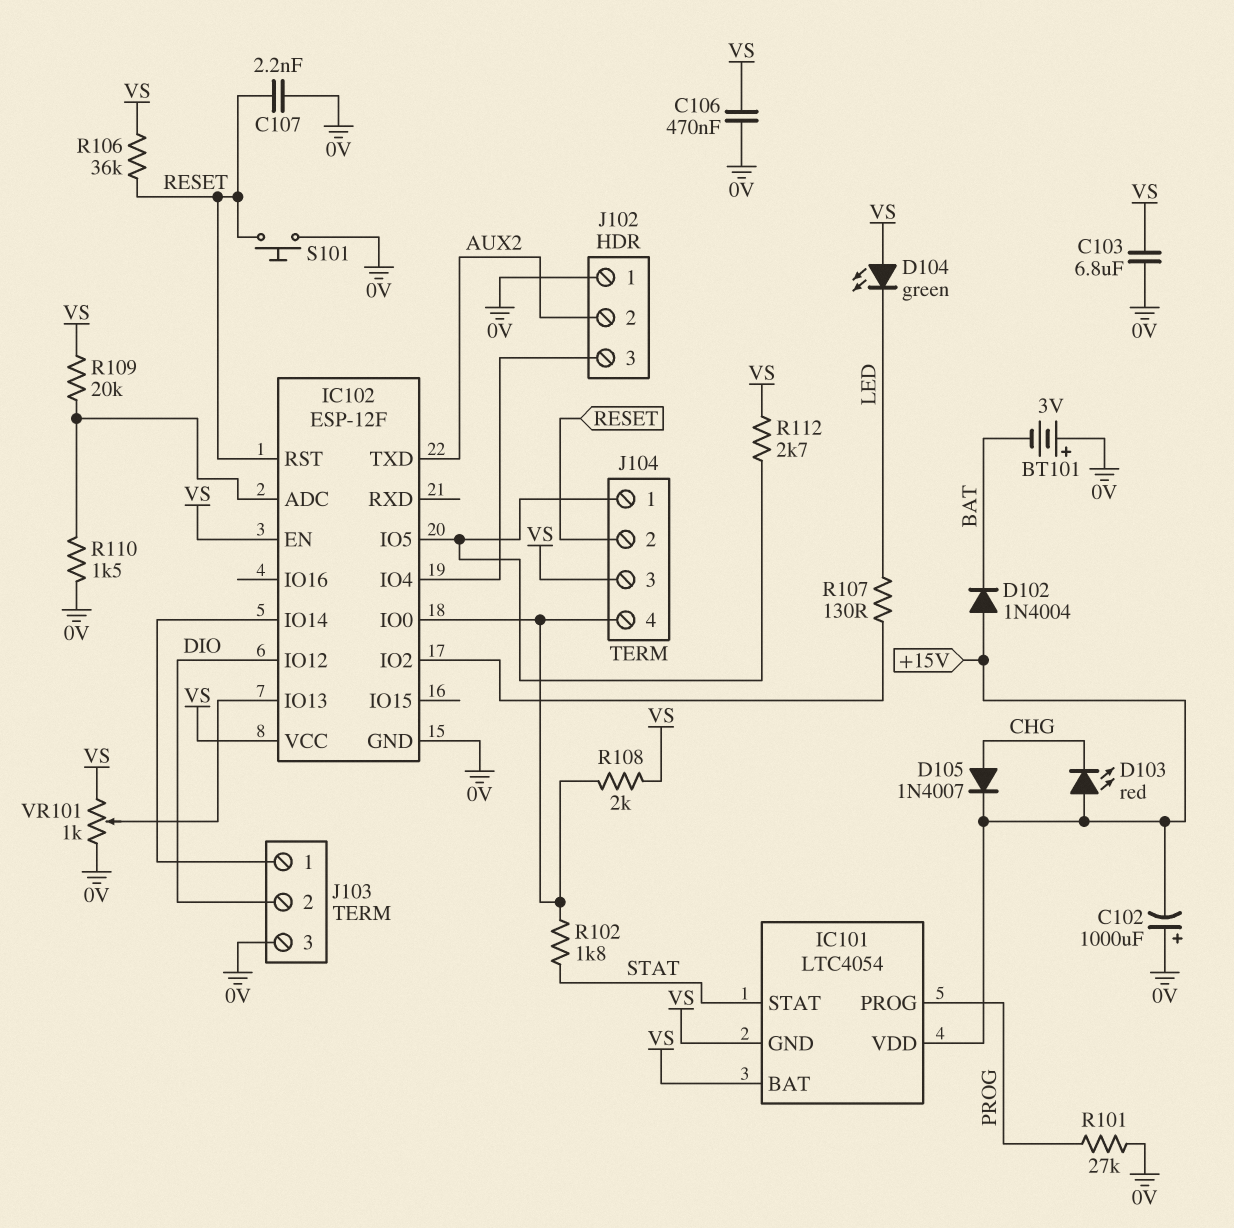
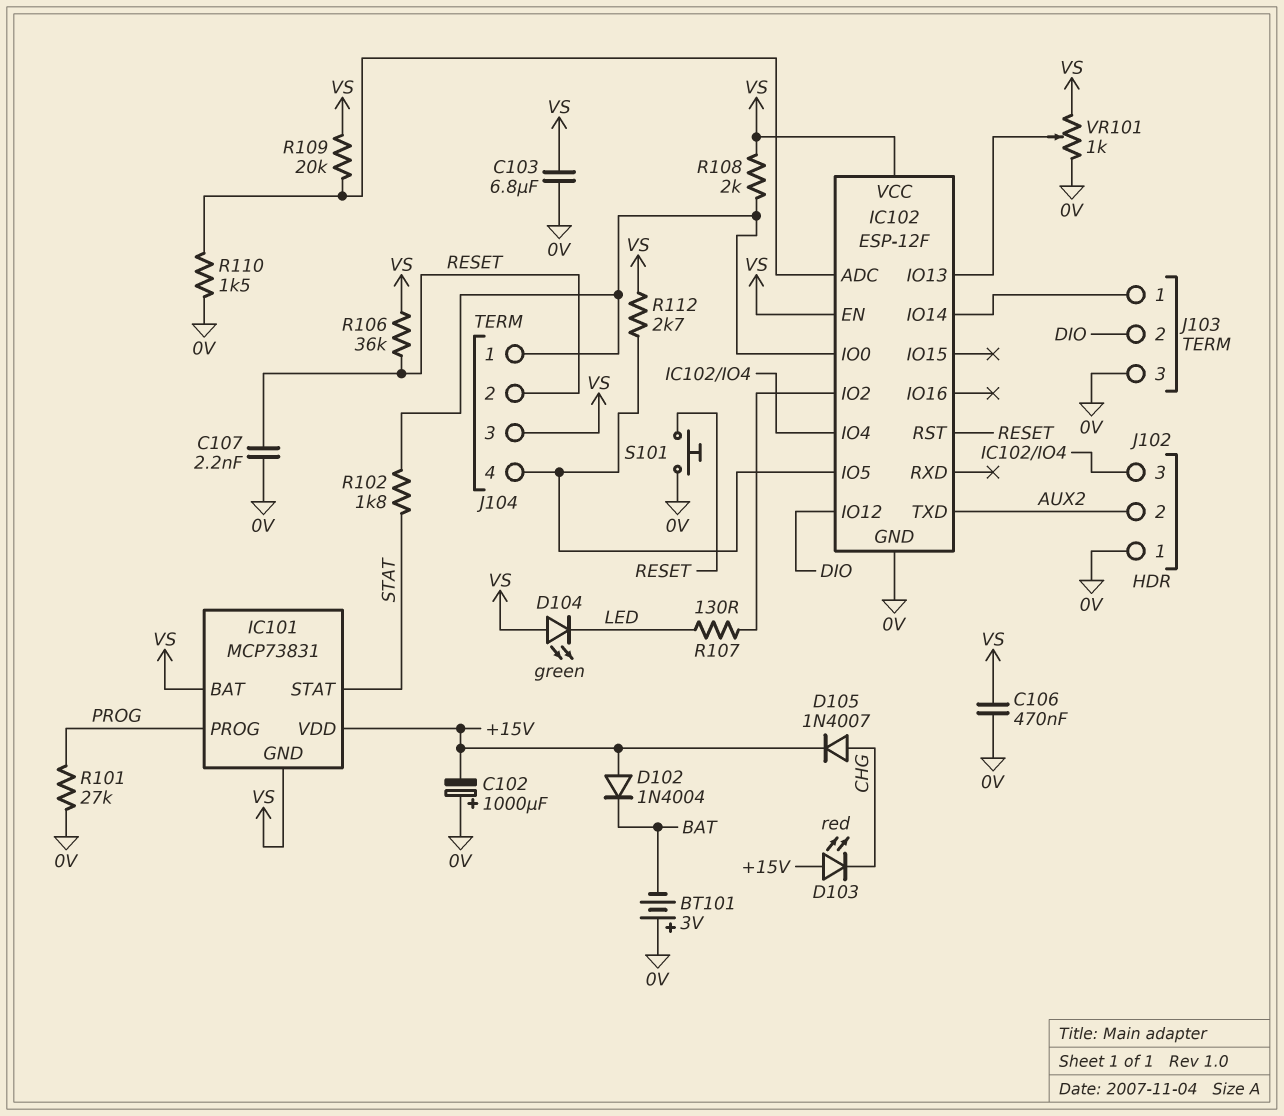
IC101: LTC4054 -> MCP73831
J104 pin 1: IC102/IO5 -> IC102/IO0
J104 pin 4: IC102/IO0 -> IC102/IO5

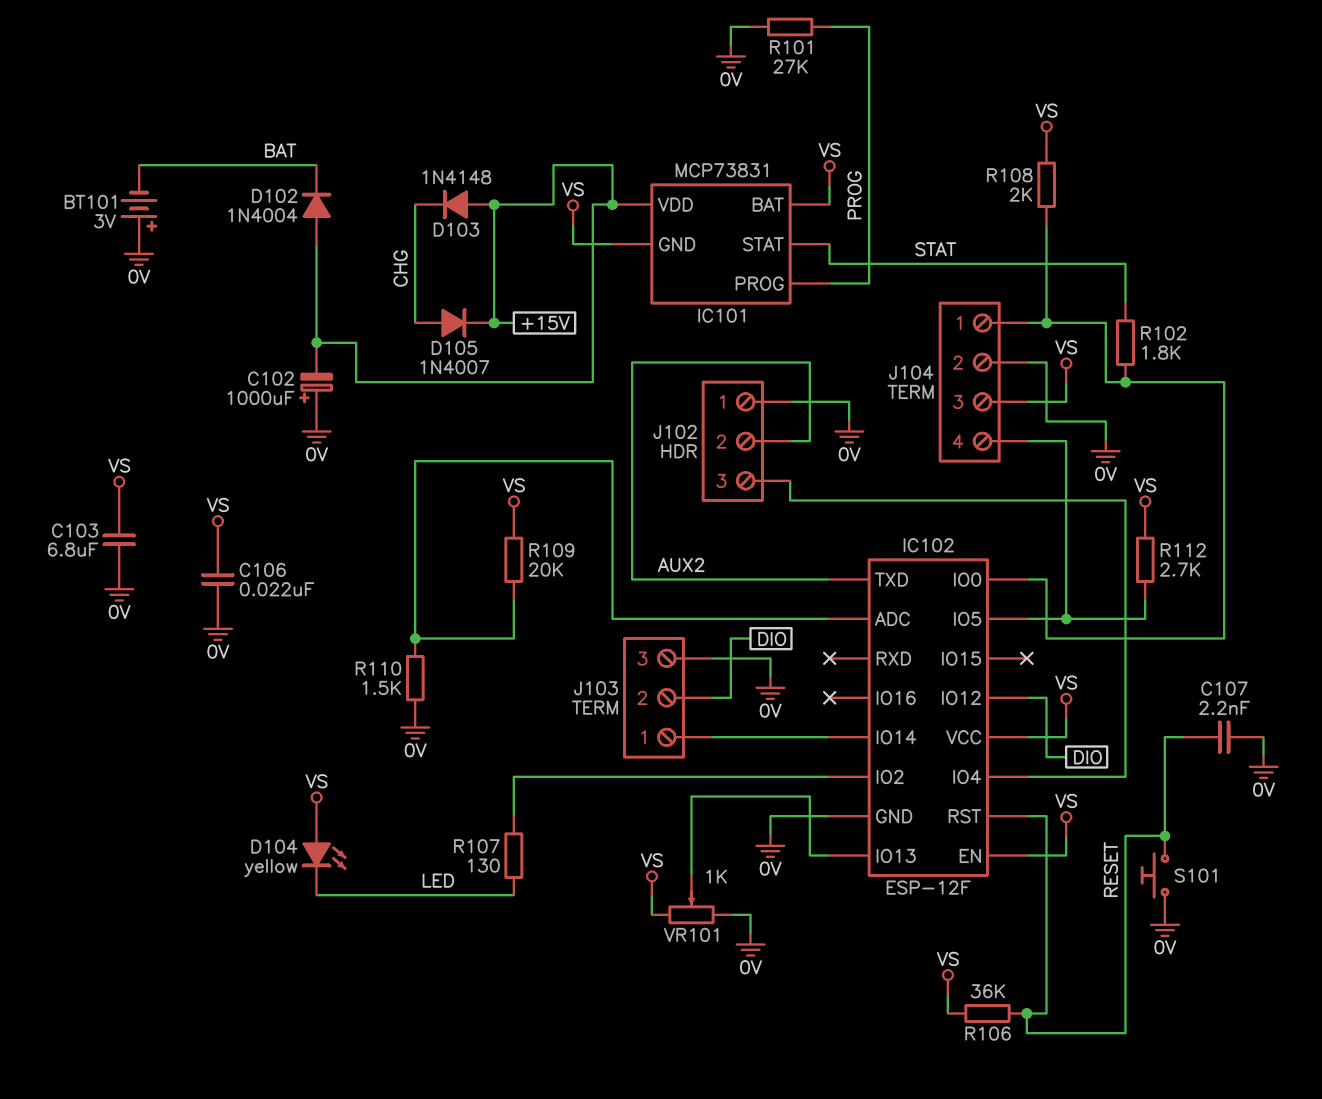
C106: 470nF (0V, VS) -> 22nF (0V, VS)
D103: LED red (A +15V, K CHG) -> diode 1N4148 (A +15V, K CHG)
D104: LED green (A VS, K LED) -> LED yellow (A VS, K LED)
J104 pin 2: RESET -> 0V

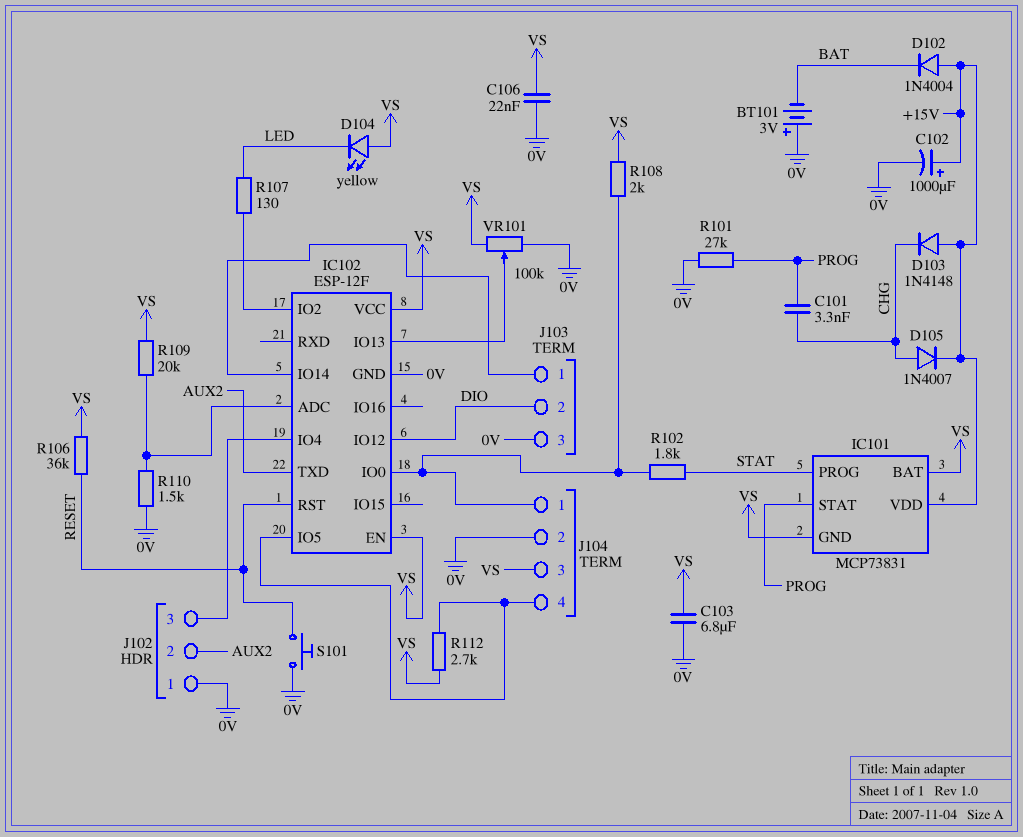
C101: none -> 3.3nF (CHG, PROG)
C102: 1000uF (plus 0V, minus +15V) -> 1000uF (plus +15V, minus 0V)
C107: 2.2nF (0V, RESET) -> none
IC101 pin PROG: PROG -> STAT
IC101 pin STAT: STAT -> PROG
VR101: 1k (0V, VS, wiper IC102/IO13) -> 100k (0V, VS, wiper IC102/IO13)

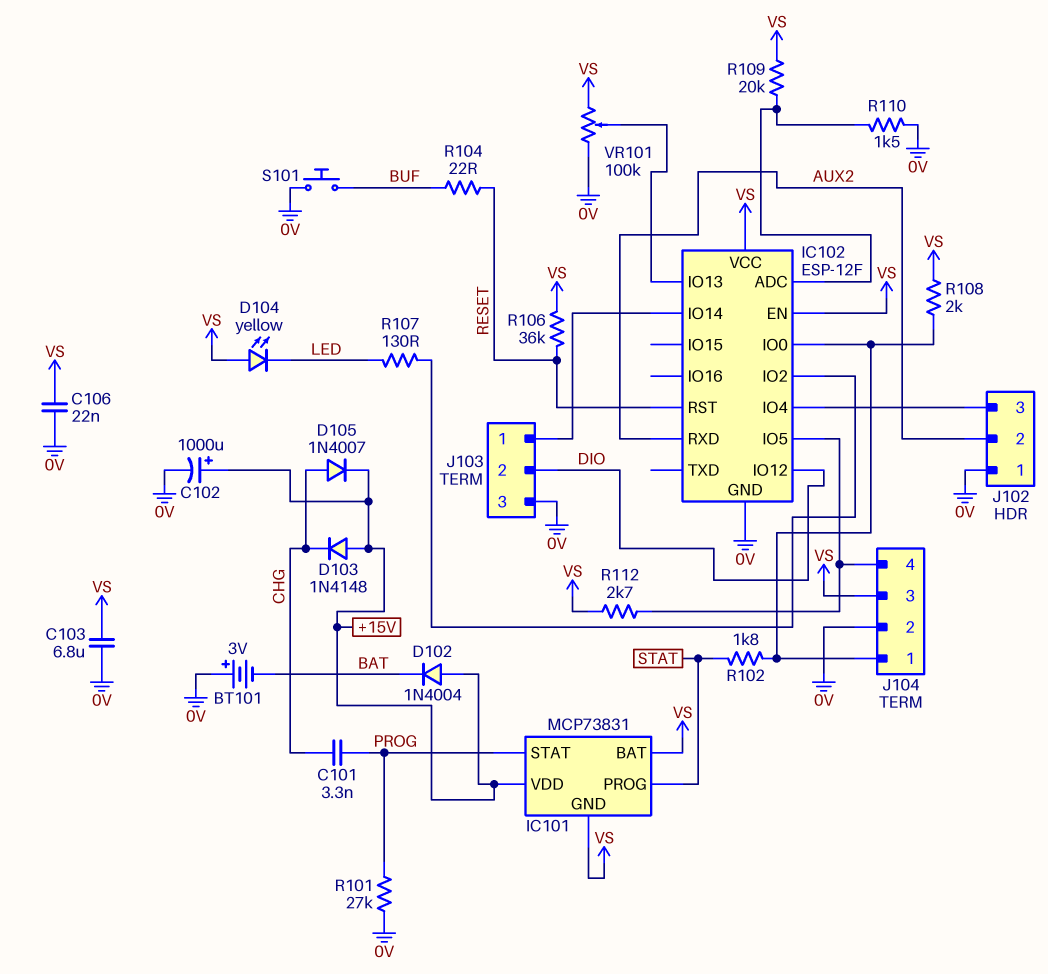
IC102 pin RXD: none -> AUX2
IC102 pin TXD: AUX2 -> none
R104: none -> 22 (BUF, RESET)
S101: button (0V, RESET) -> button (0V, BUF)

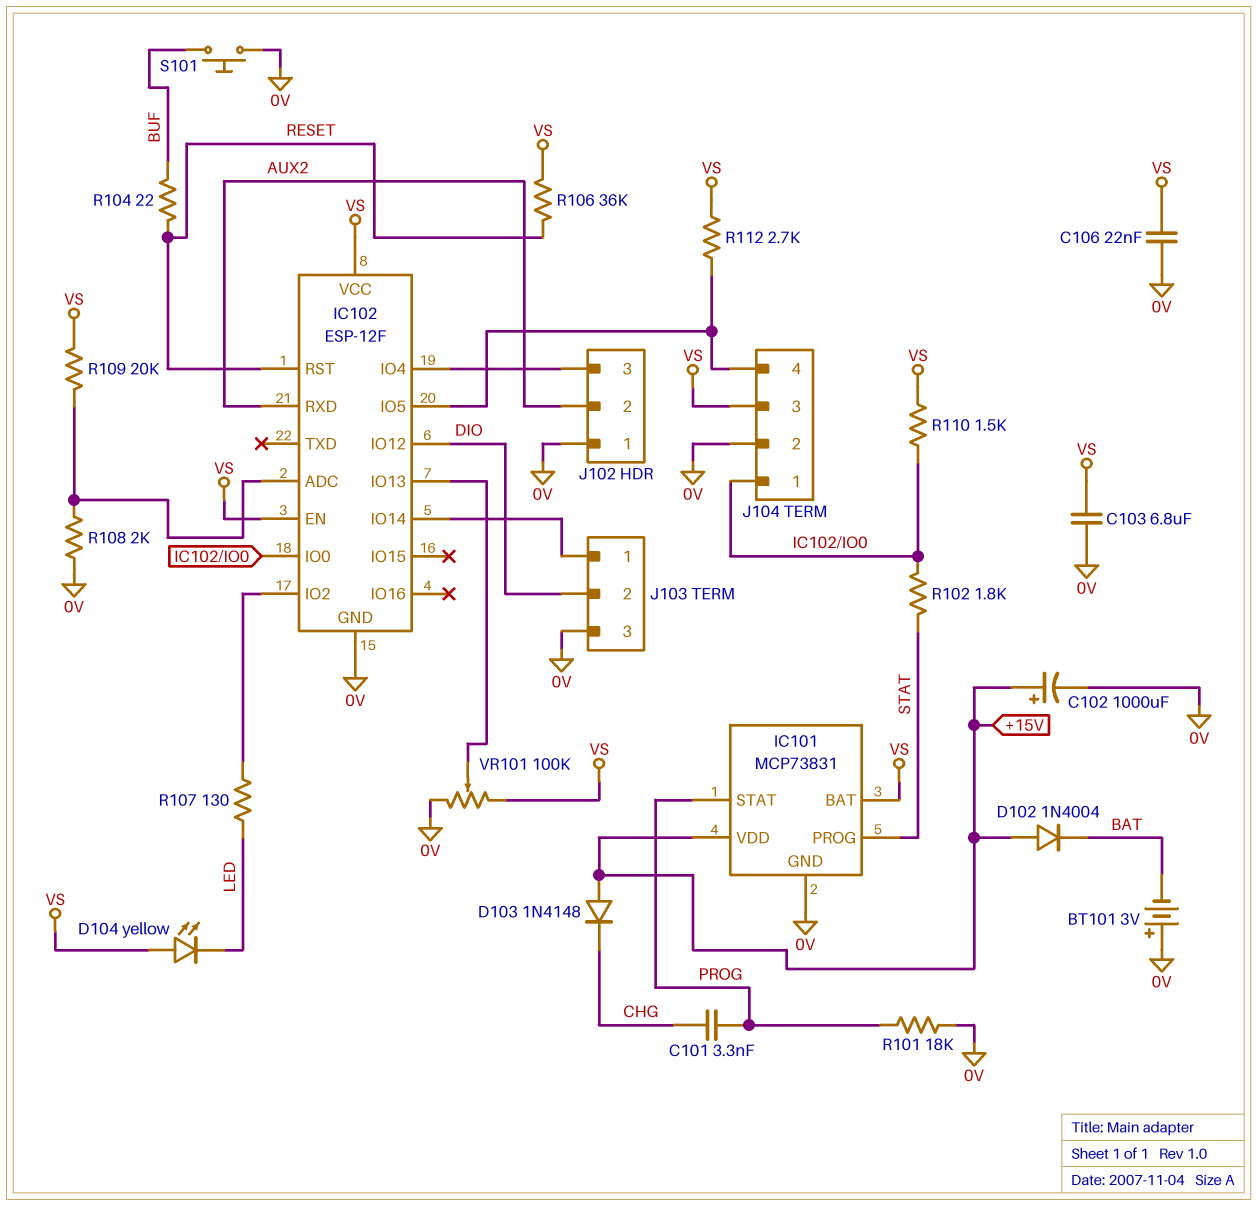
D105: diode 1N4007 (A CHG, K +15V) -> none
IC101 pin GND: VS -> 0V
R101: 27k (0V, PROG) -> 18k (0V, PROG)
R108: 2k (IC102/IO0, VS) -> 2k (0V, IC102/ADC)
R110: 1.5k (0V, IC102/ADC) -> 1.5k (IC102/IO0, VS)

